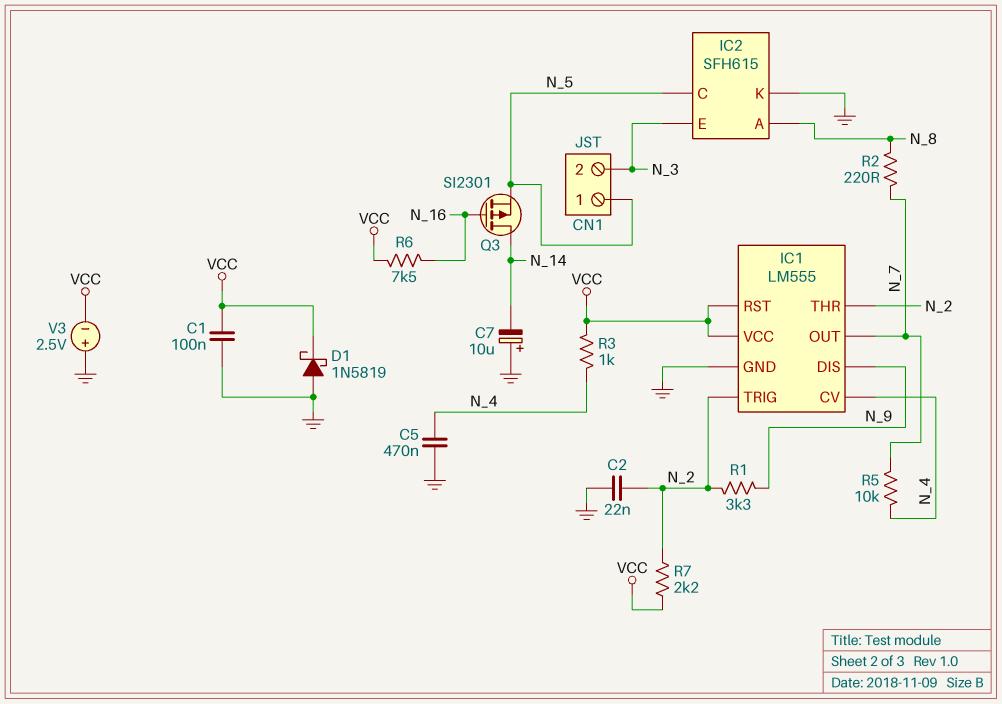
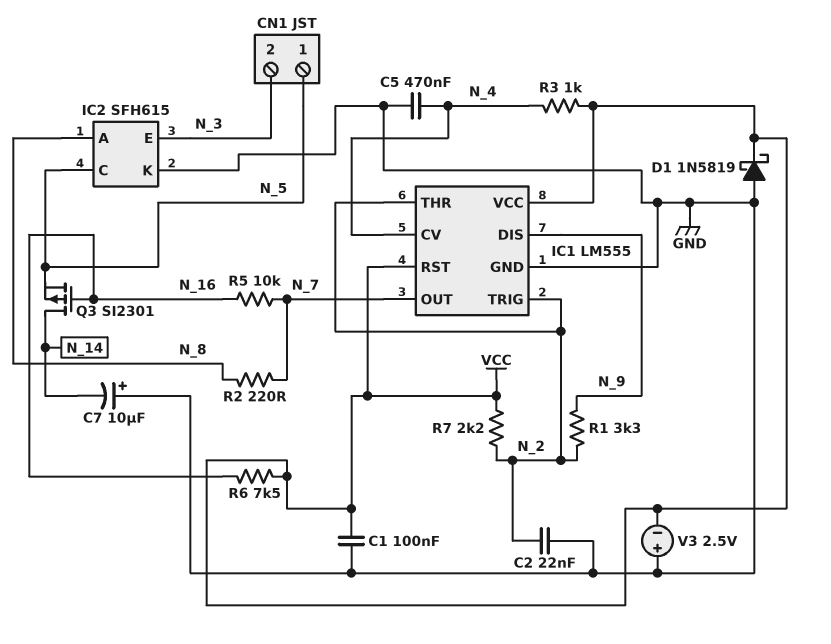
R5: 10k (N_4, N_7) -> 10k (N_7, N_16)

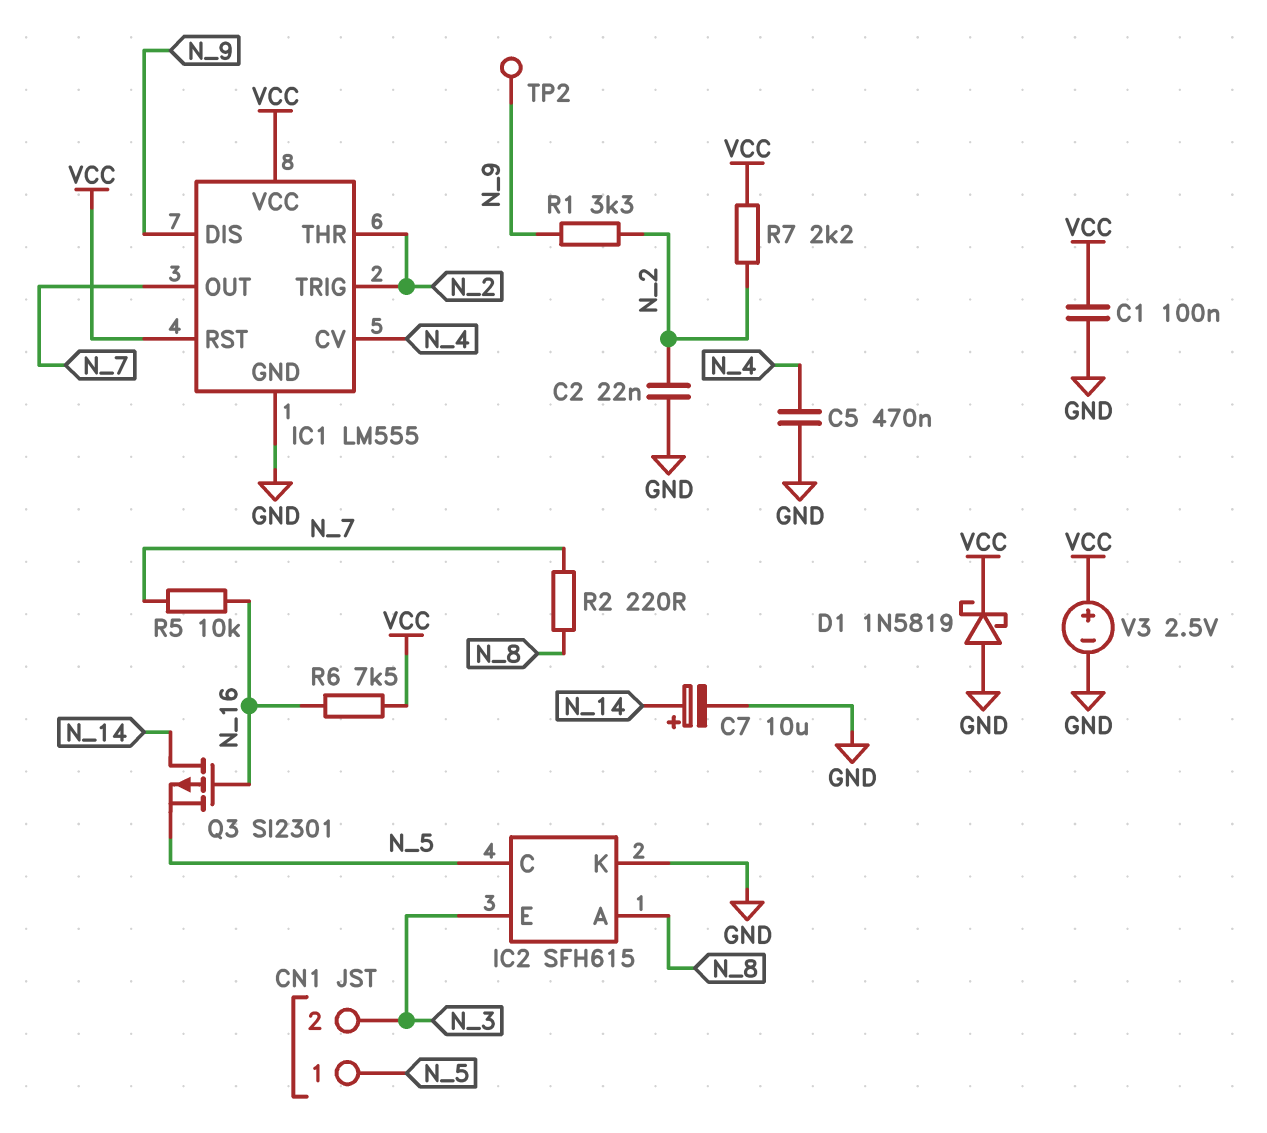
C7: 10uF (plus GND, minus N_14) -> 10uF (plus N_14, minus GND)
R3: 1k (N_4, VCC) -> none
TP2: none -> test point (N_9)
V3: 2.5V (plus GND, minus VCC) -> 2.5V (plus VCC, minus GND)

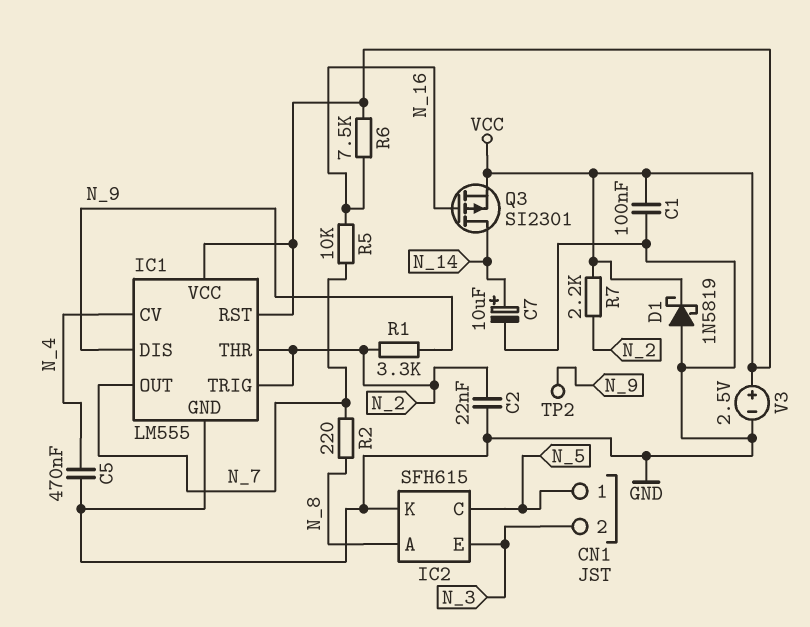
Q3: PMOS SI2301 (G N_16, D N_14, S N_5) -> PMOS SI2301 (G N_16, D N_14, S VCC)

